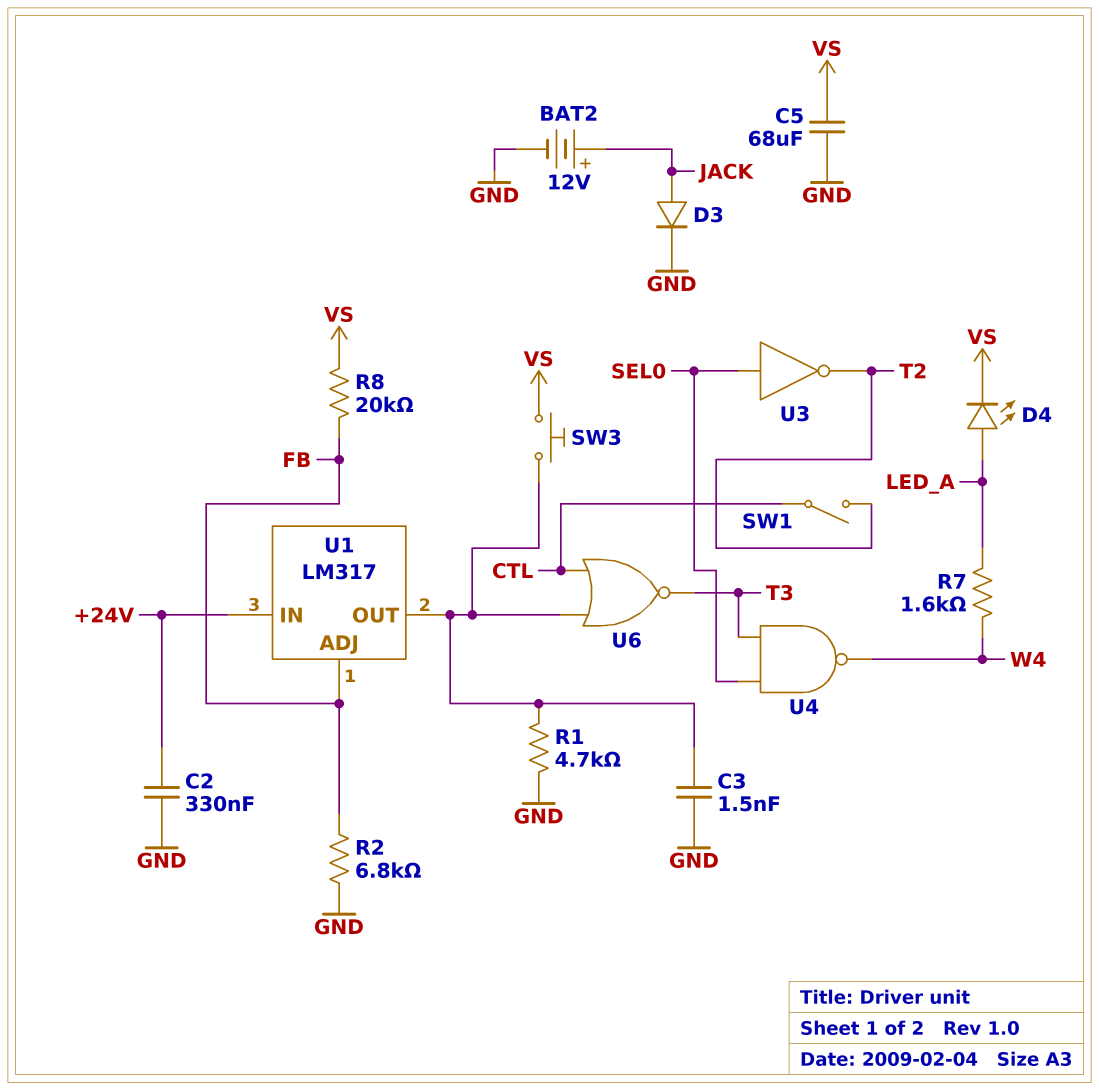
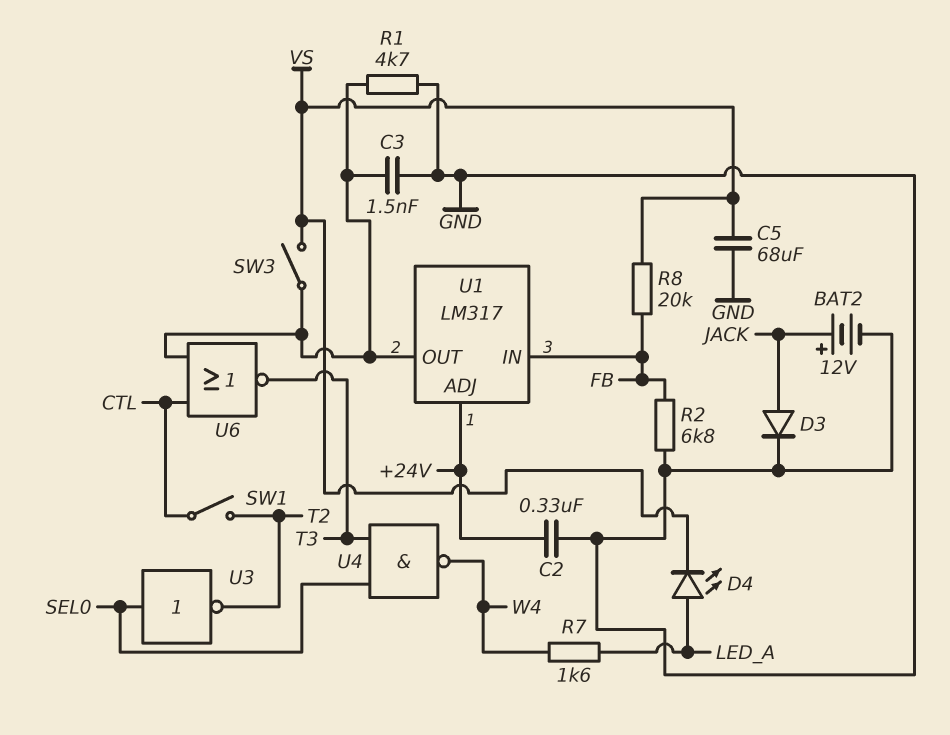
SW3: button (U1/OUT, VS) -> switch (U1/OUT, VS)
U1 pin ADJ: FB -> +24V
U1 pin IN: +24V -> FB

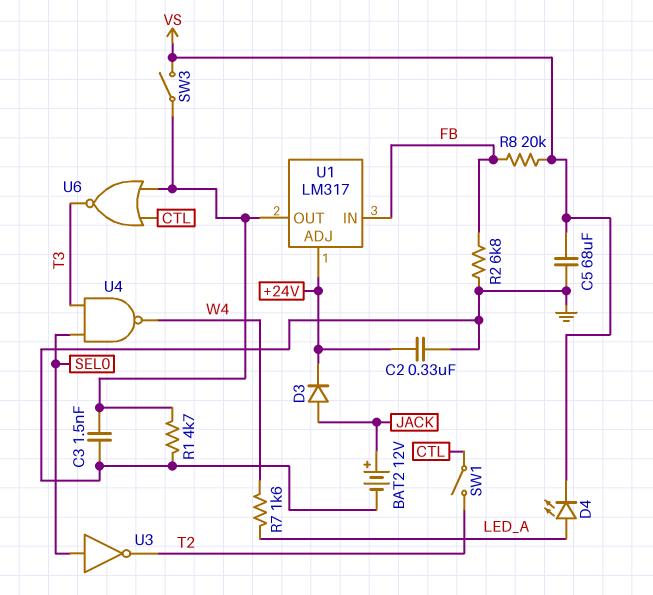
D3: diode (A JACK, K GND) -> diode (A JACK, K +24V)

